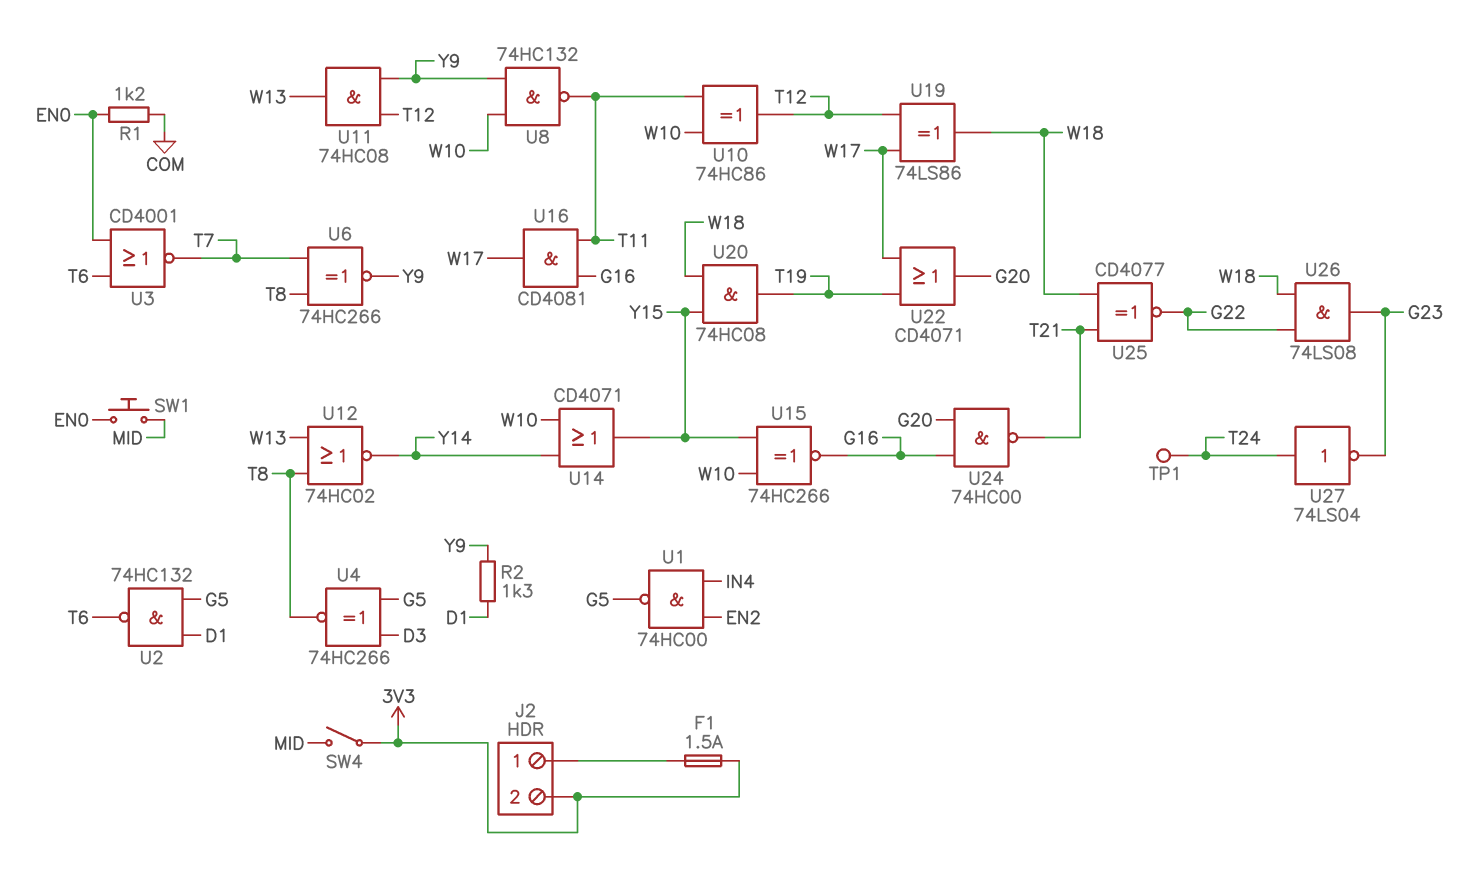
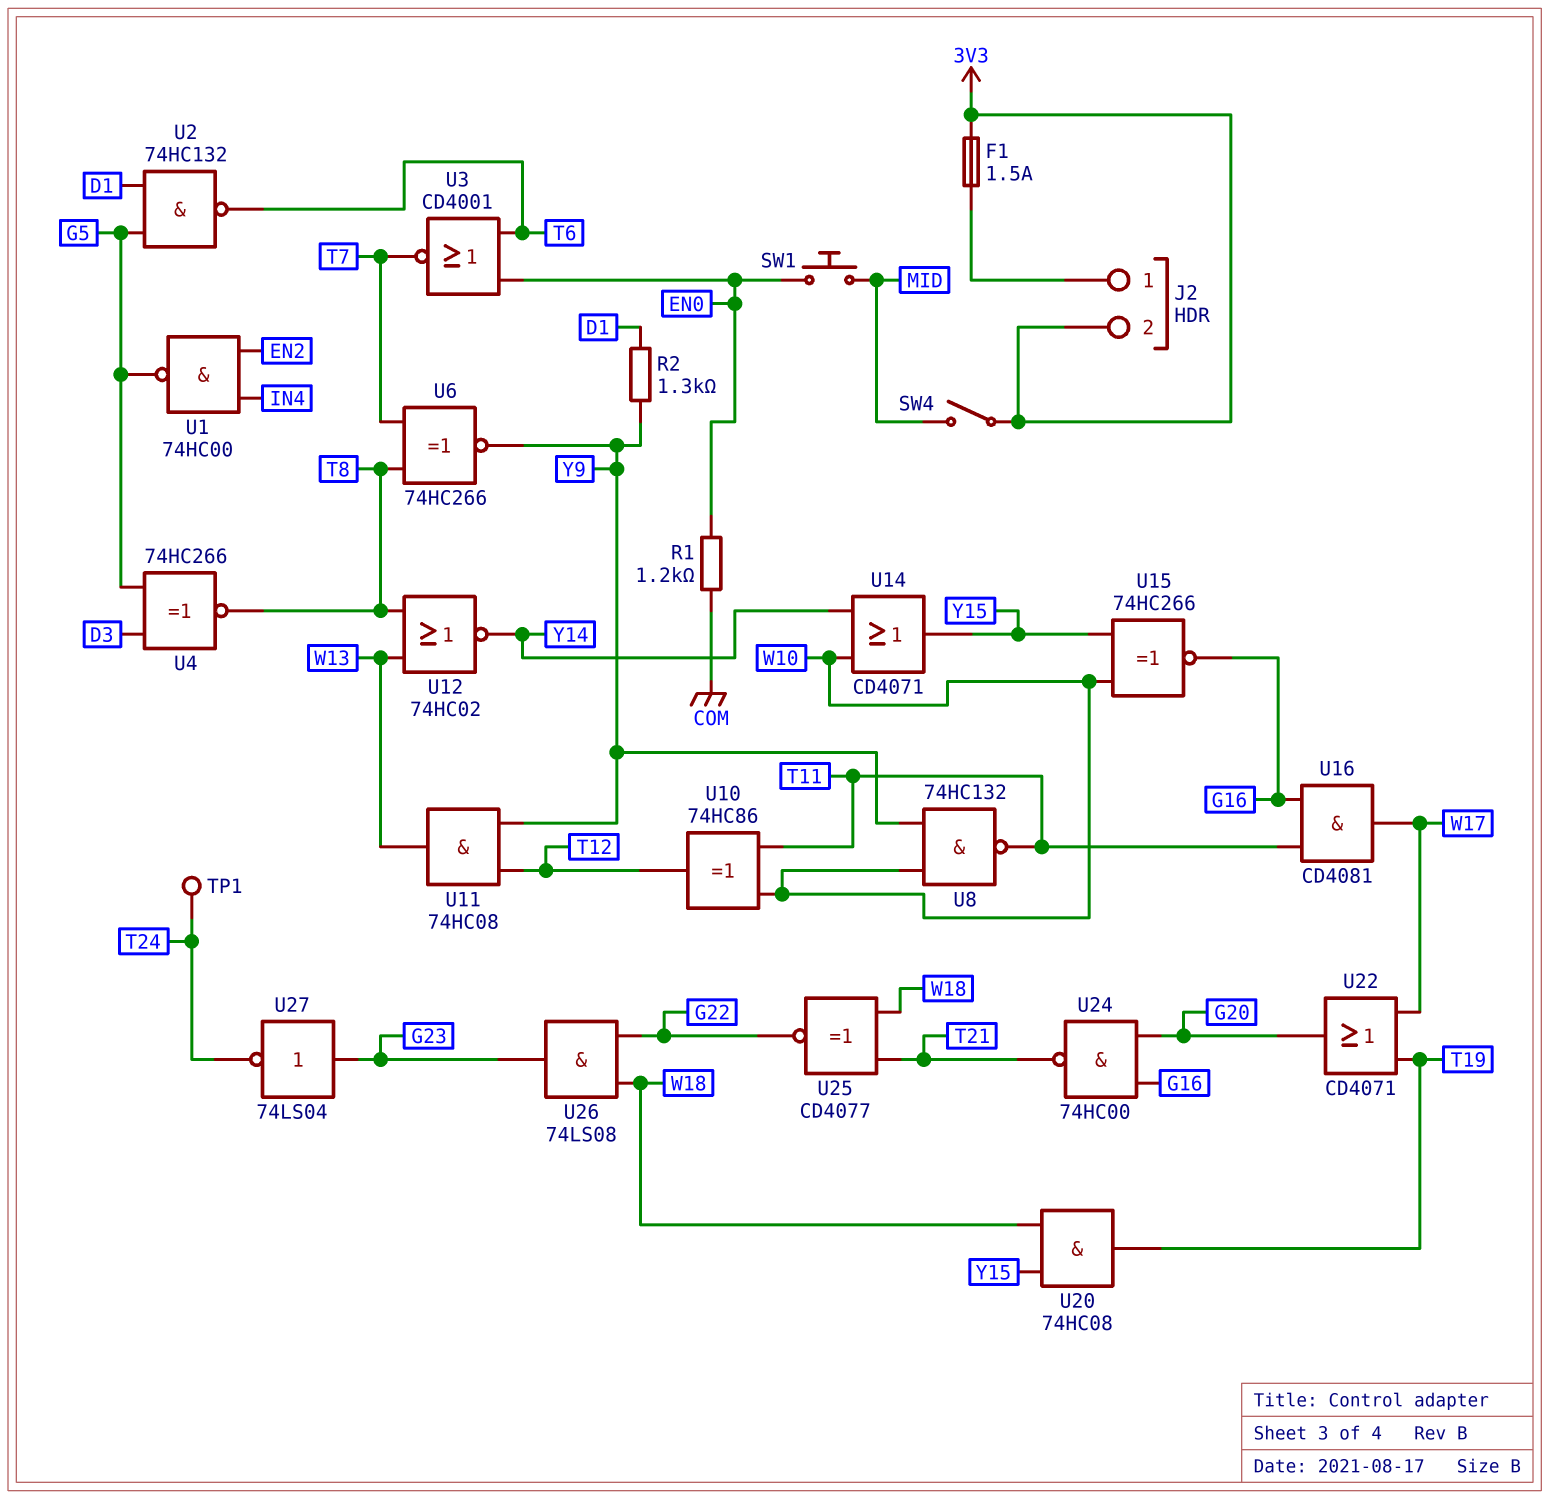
U19: XOR 74LS86 (in T12, in W17, out W18) -> none
U27: NOT 74LS04 (in T24, out G23) -> NOT 74LS04 (in G23, out T24)

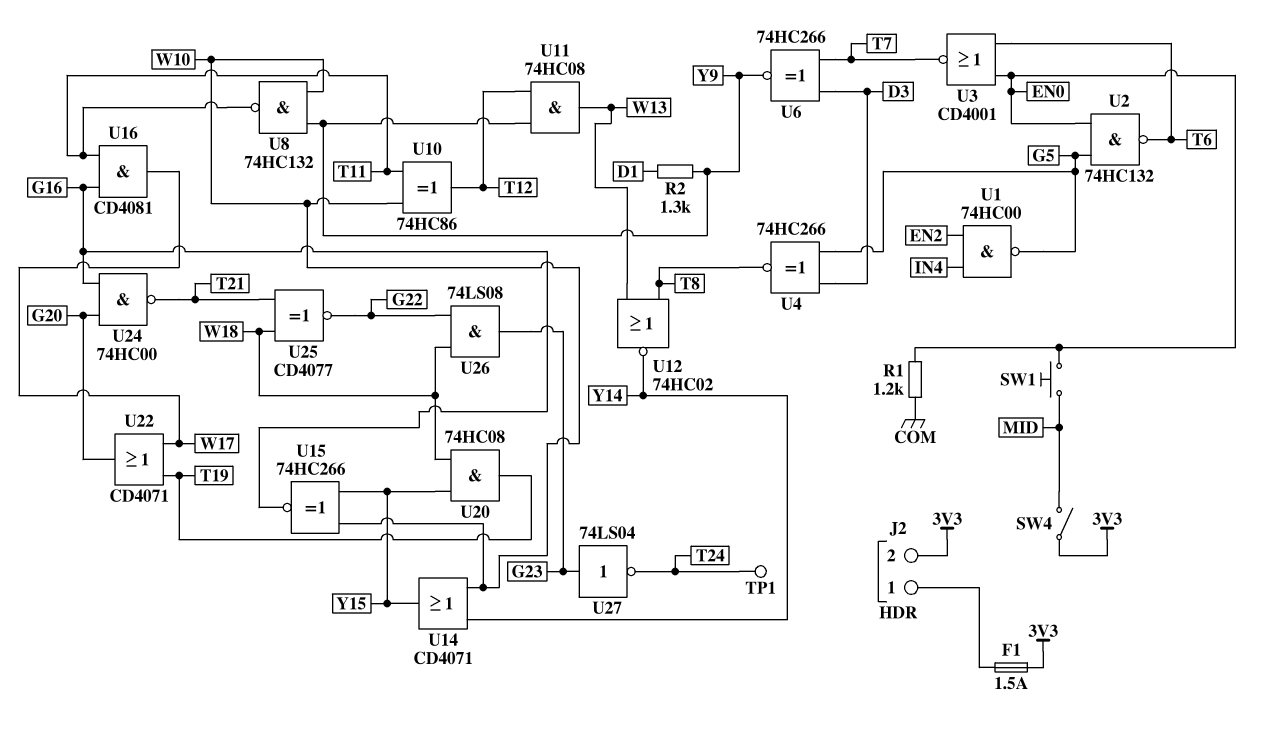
U2: NAND 74HC132 (in D1, in G5, out T6) -> NAND 74HC132 (in EN0, in G5, out T6)
U6: XNOR 74HC266 (in T7, in T8, out Y9) -> XNOR 74HC266 (in D3, in T7, out Y9)

